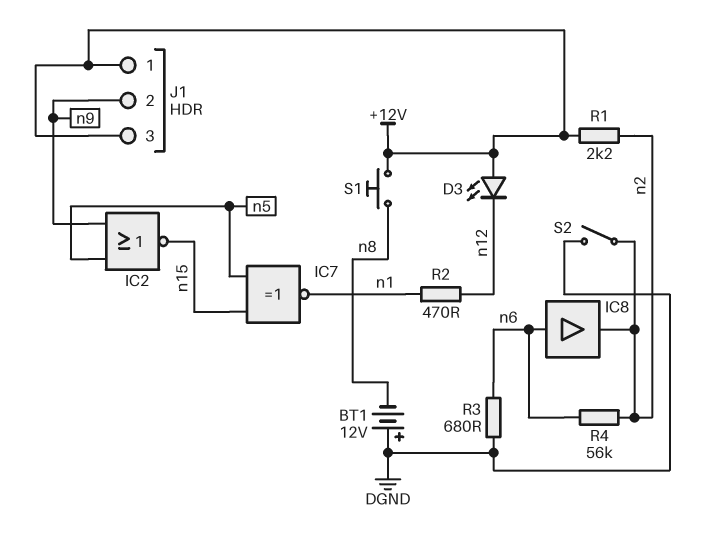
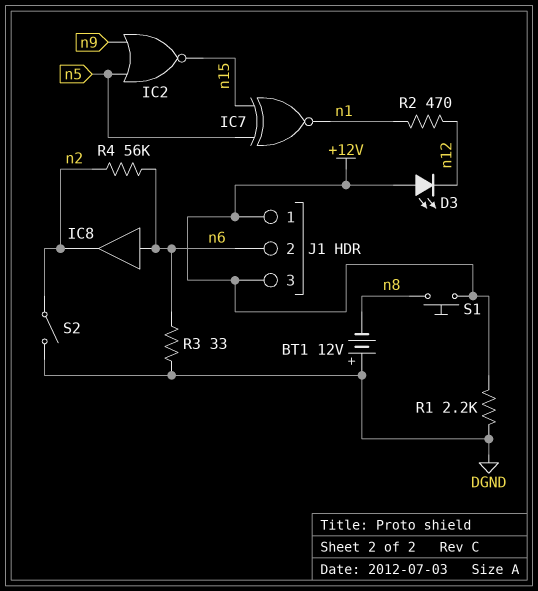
J1 pin 2: n9 -> n6
R1: 2.2k (+12V, n2) -> 2.2k (+12V, DGND)
R3: 680 (DGND, n6) -> 33 (DGND, n6)

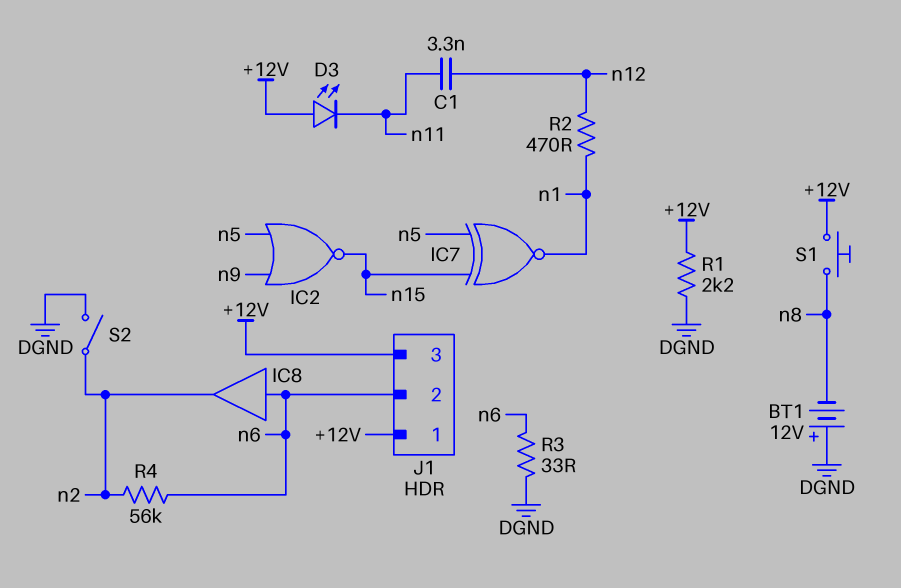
C1: none -> 3.3nF (n11, n12)
D3: LED (A +12V, K n12) -> LED (A +12V, K n11)

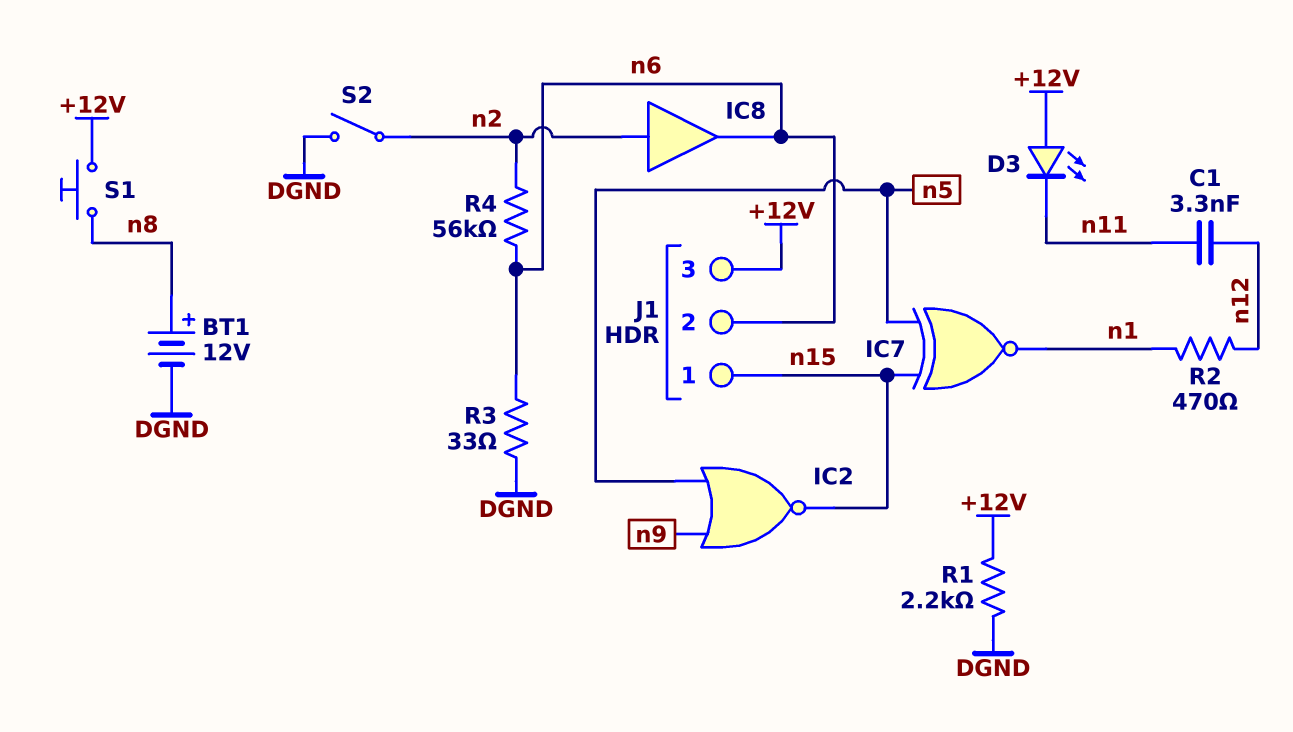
BT1: 12V (plus DGND, minus n8) -> 12V (plus n8, minus DGND)
IC8: buffer (in n6, out n2) -> buffer (in n2, out n6)
J1 pin 1: +12V -> n15

